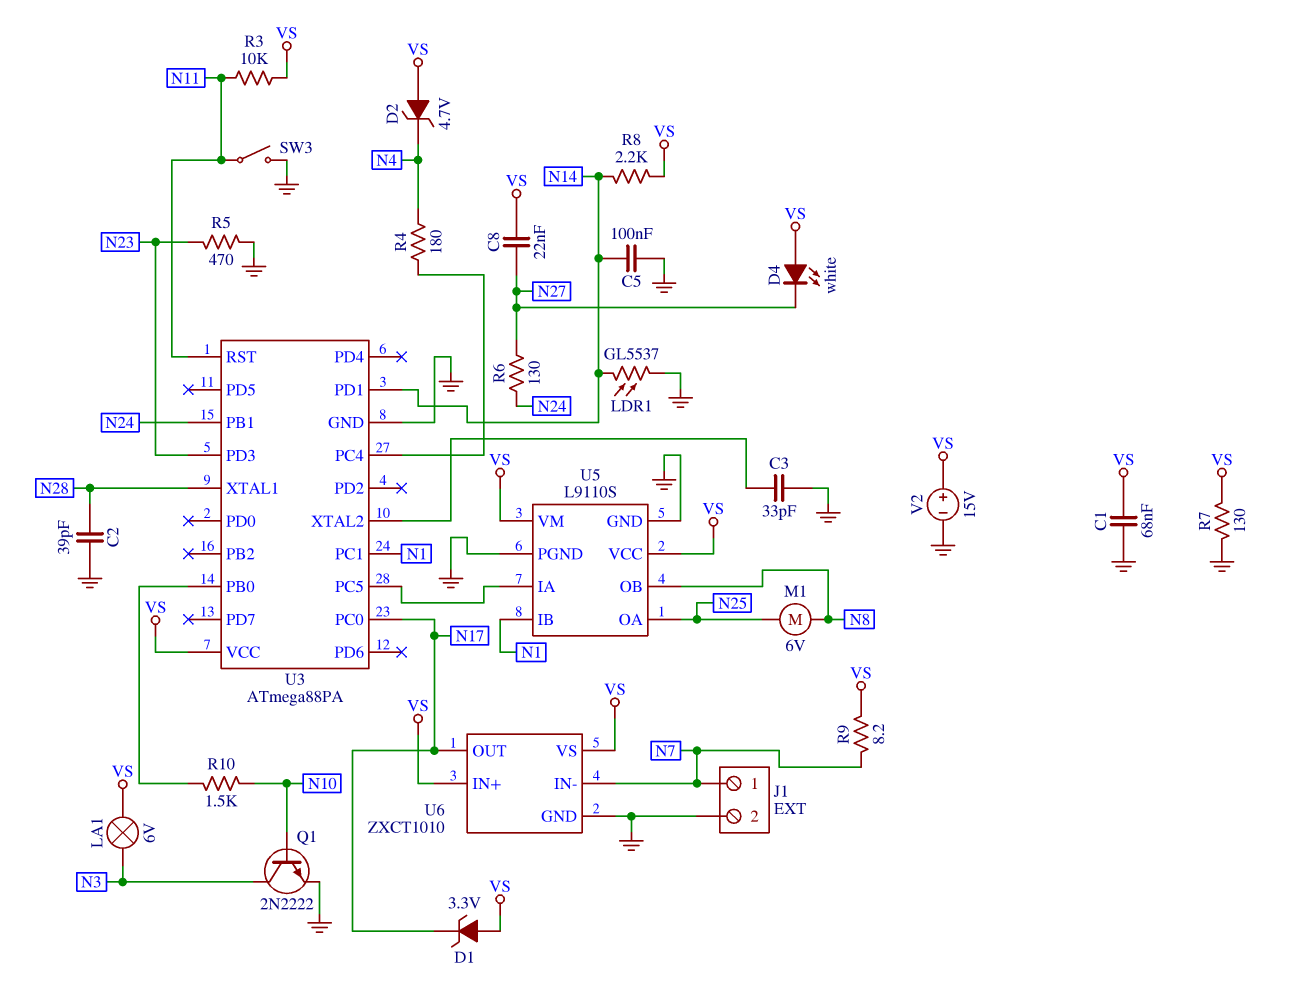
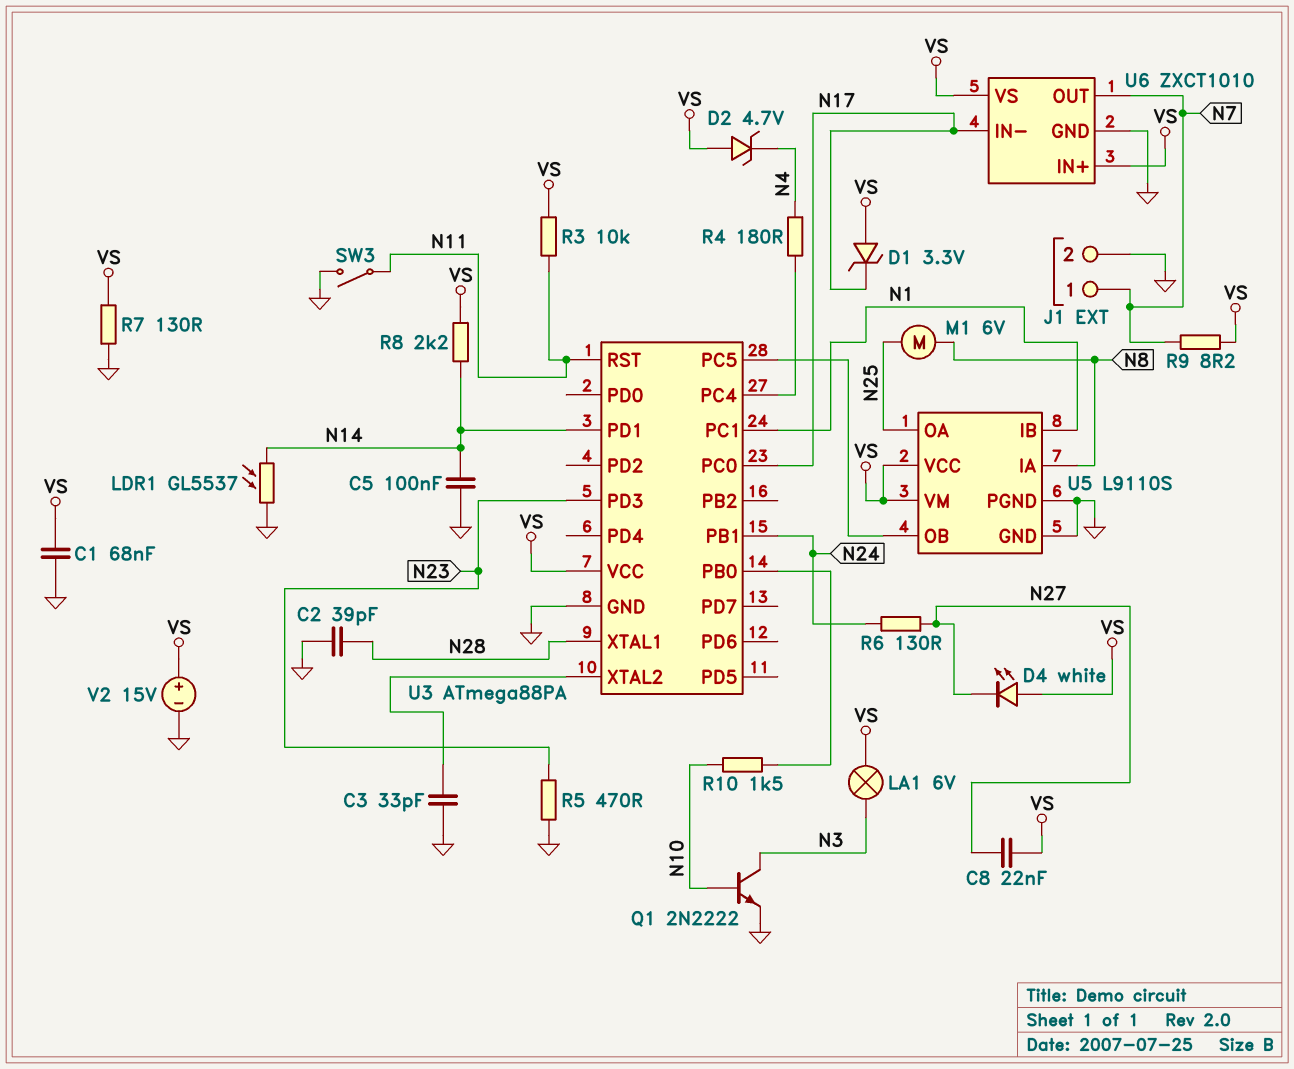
U5 pin IA: U3/PC5 -> N8
U5 pin OB: N8 -> U3/PC5
U6 pin IN-: N7 -> N17
U6 pin OUT: N17 -> N7

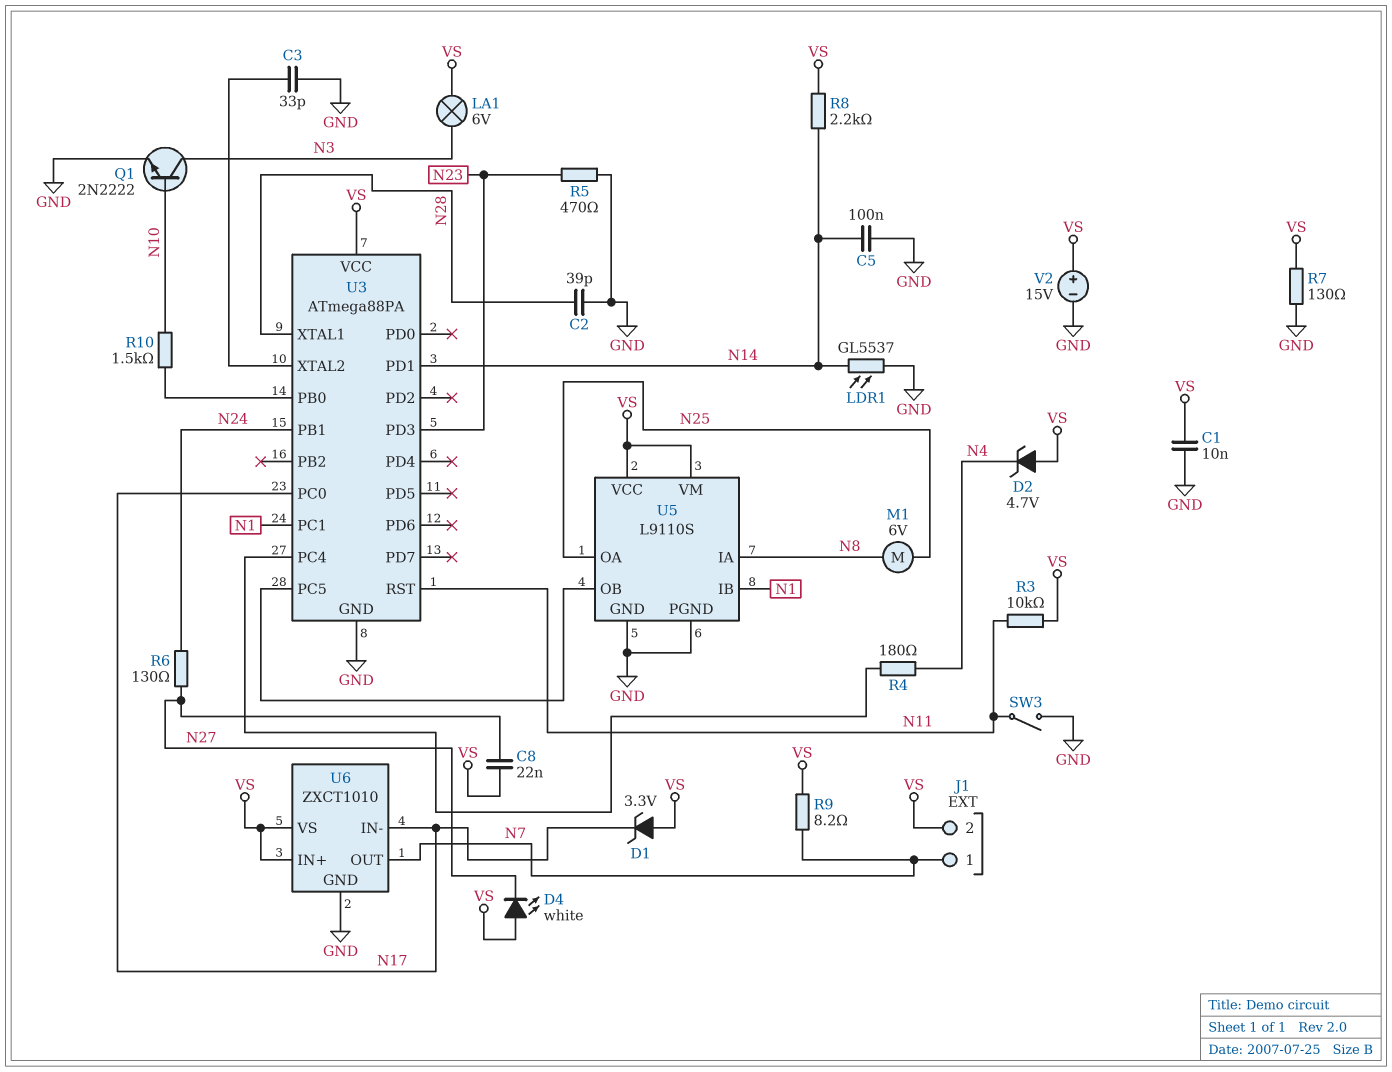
C1: 68nF (GND, VS) -> 10nF (GND, VS)
J1 pin 2: GND -> VS

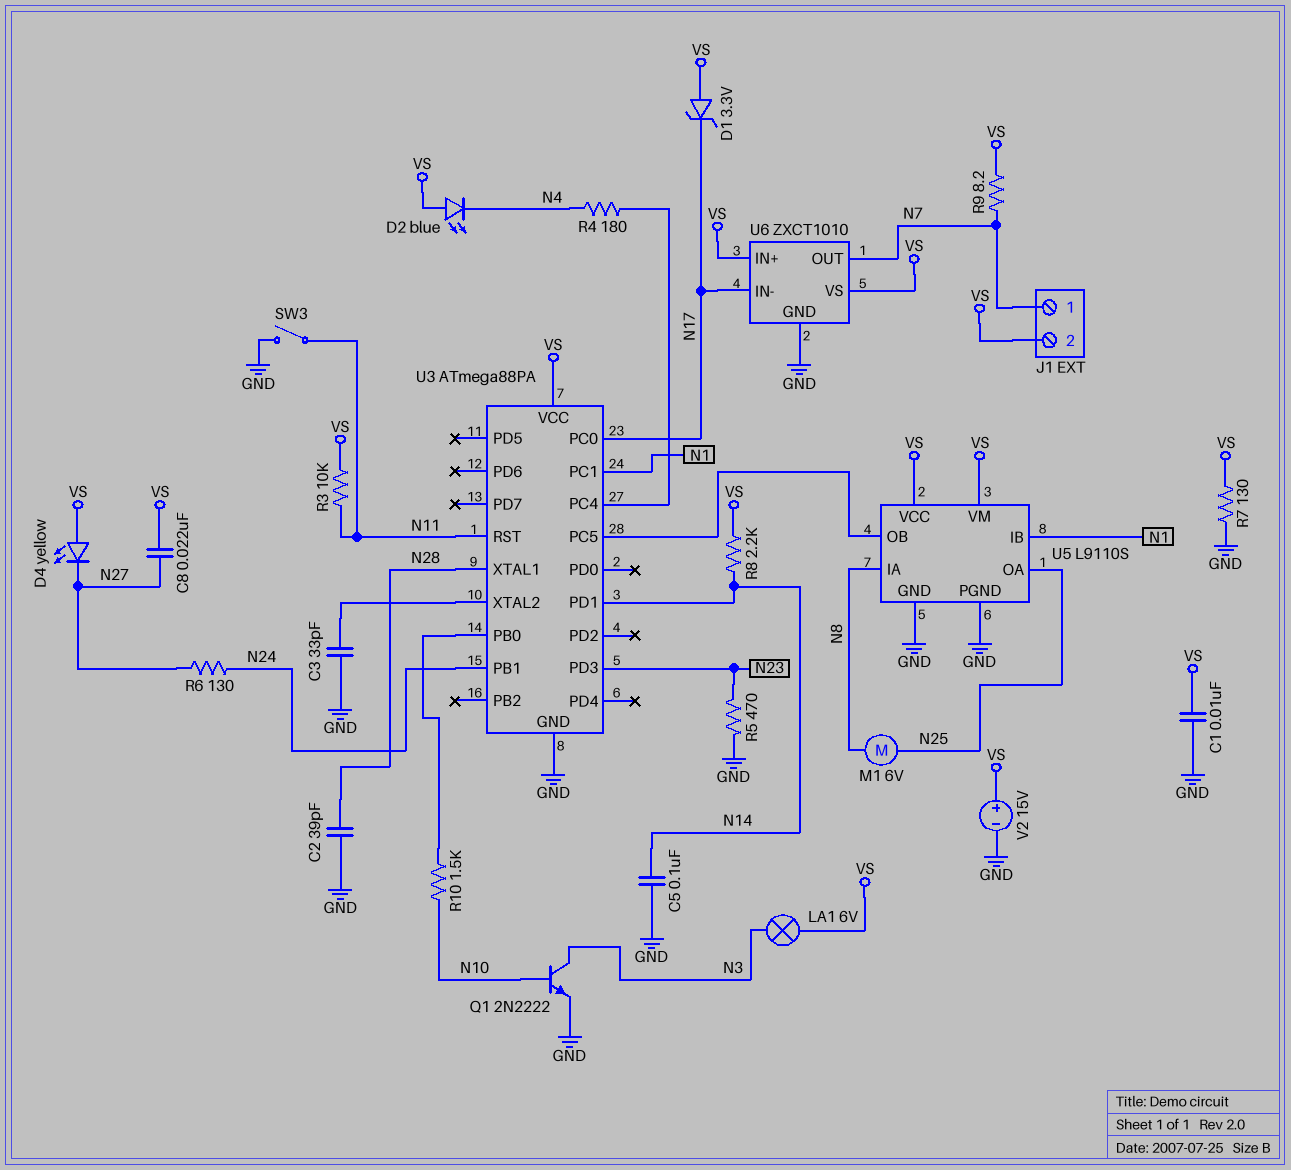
D2: zener 4.7V (A VS, K N4) -> LED blue (A VS, K N4)
D4: LED white (A VS, K N27) -> LED yellow (A VS, K N27)
LDR1: GL5537 (GND, N14) -> none

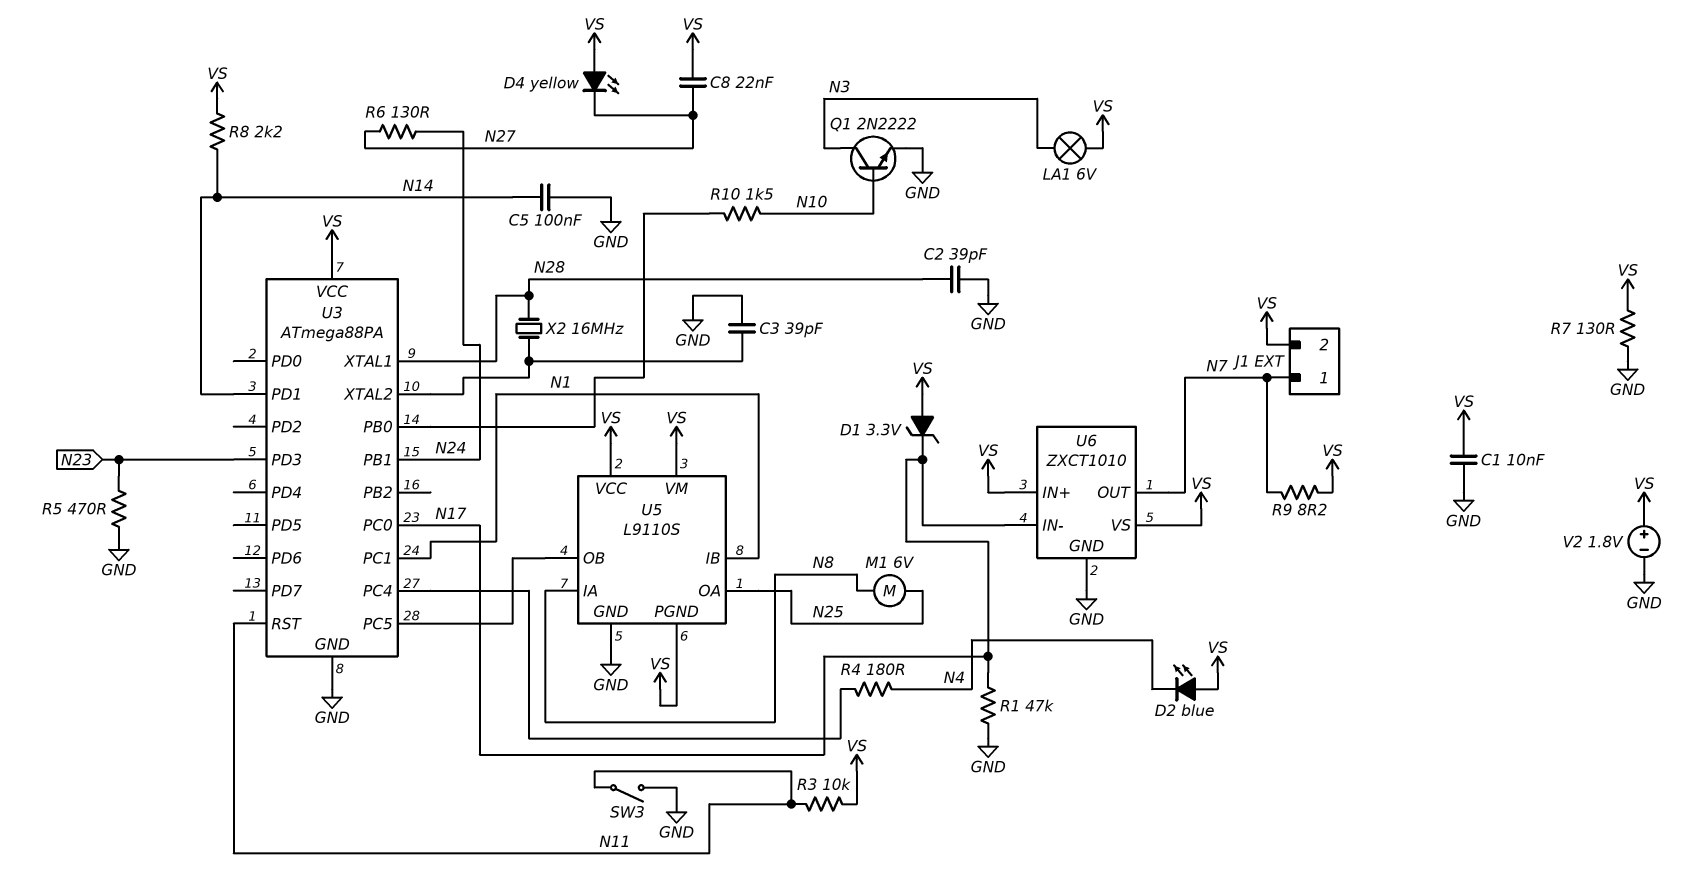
C3: 33pF (GND, U3/XTAL2) -> 39pF (GND, U3/XTAL2)
R1: none -> 47k (GND, N17)
U5 pin PGND: GND -> VS
V2: 15V (plus VS, minus GND) -> 1.8V (plus VS, minus GND)
X2: none -> 16MHz (N28, U3/XTAL2)

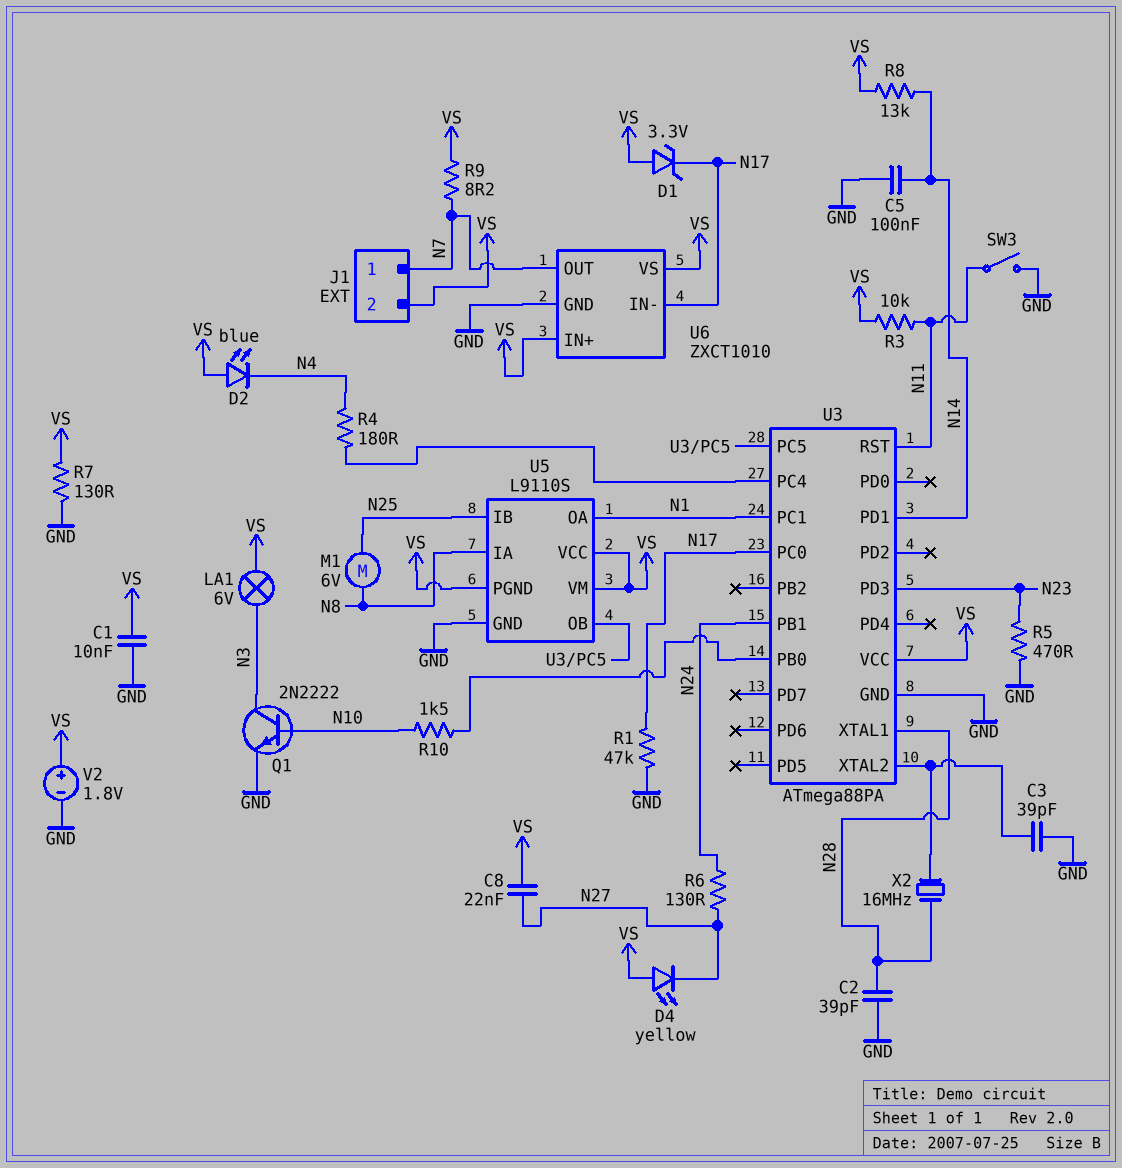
R8: 2.2k (N14, VS) -> 13k (N14, VS)
U5 pin IB: N1 -> N25
U5 pin OA: N25 -> N1

